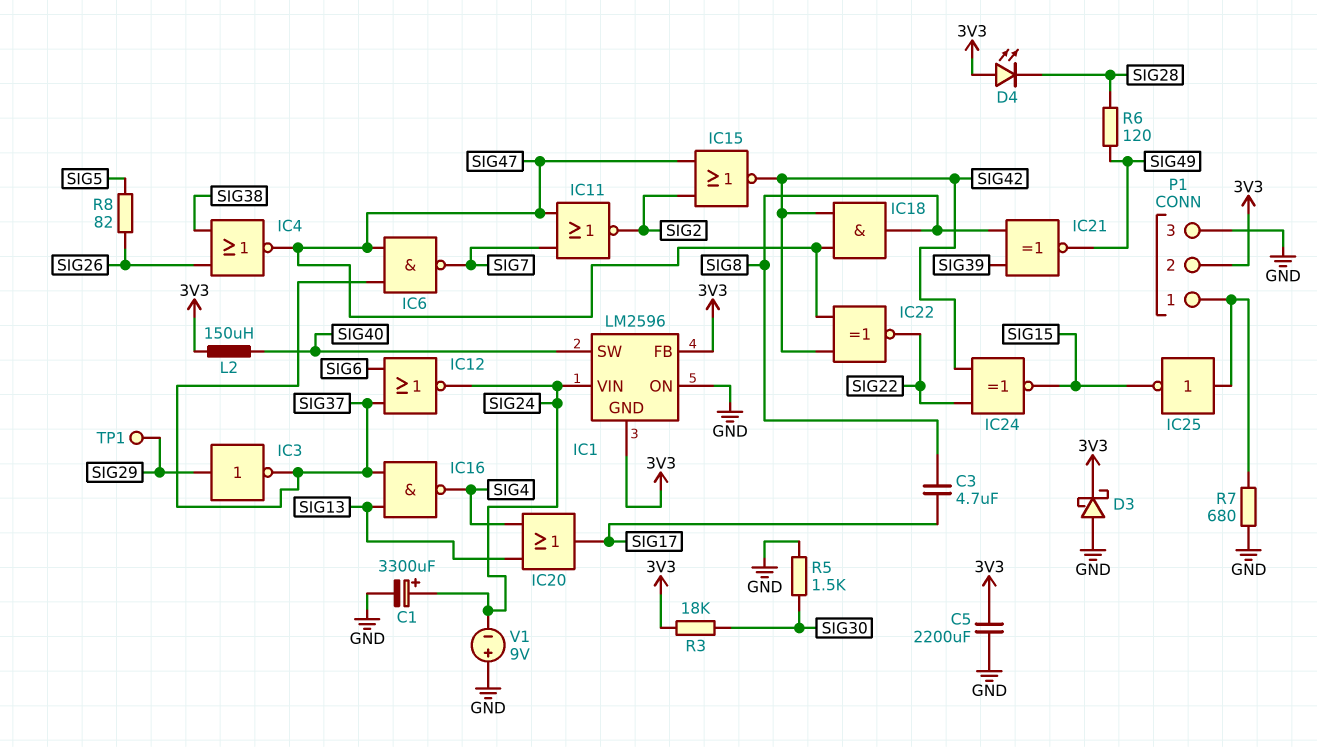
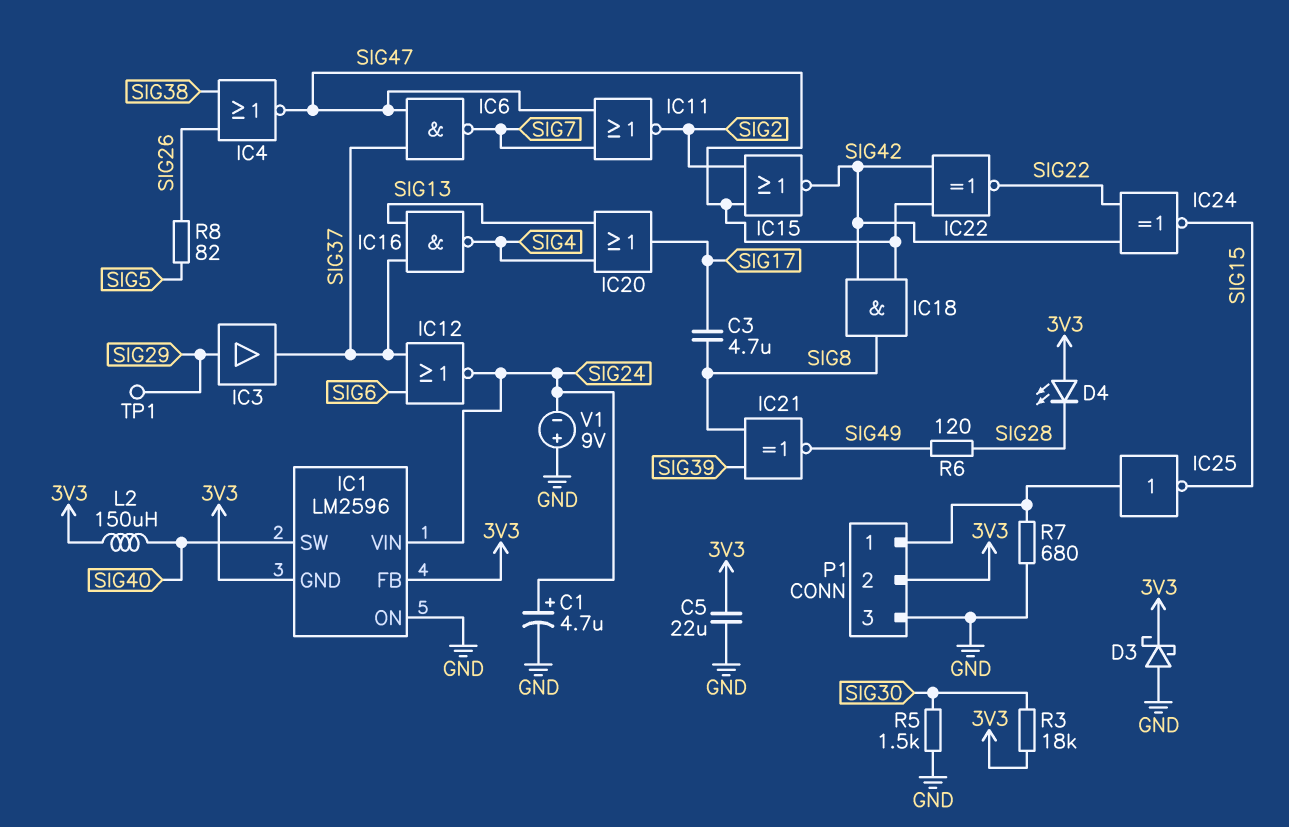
C1: 3300uF (plus SIG24, minus GND) -> 4.7uF (plus SIG24, minus GND)
C5: 2200uF (3V3, GND) -> 22uF (3V3, GND)
IC3: NOT (in SIG29, out SIG37) -> buffer (in SIG29, out SIG37)

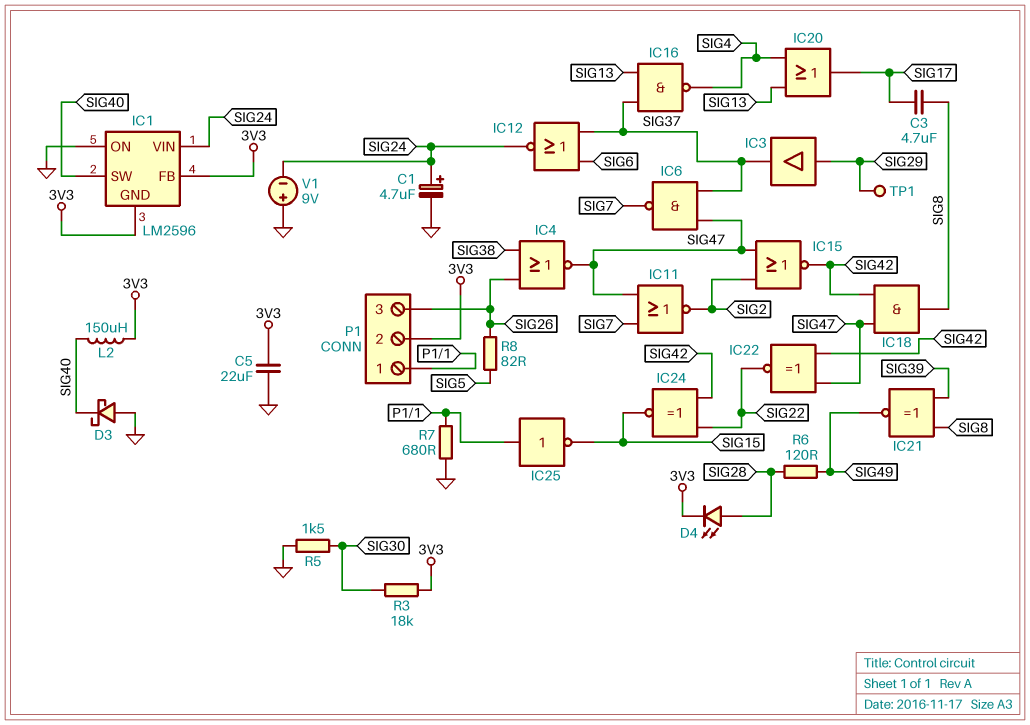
D3: schottky (A GND, K 3V3) -> schottky (A GND, K SIG40)
D4: LED (A 3V3, K SIG28) -> LED (A SIG28, K 3V3)
P1 pin 3: GND -> SIG26

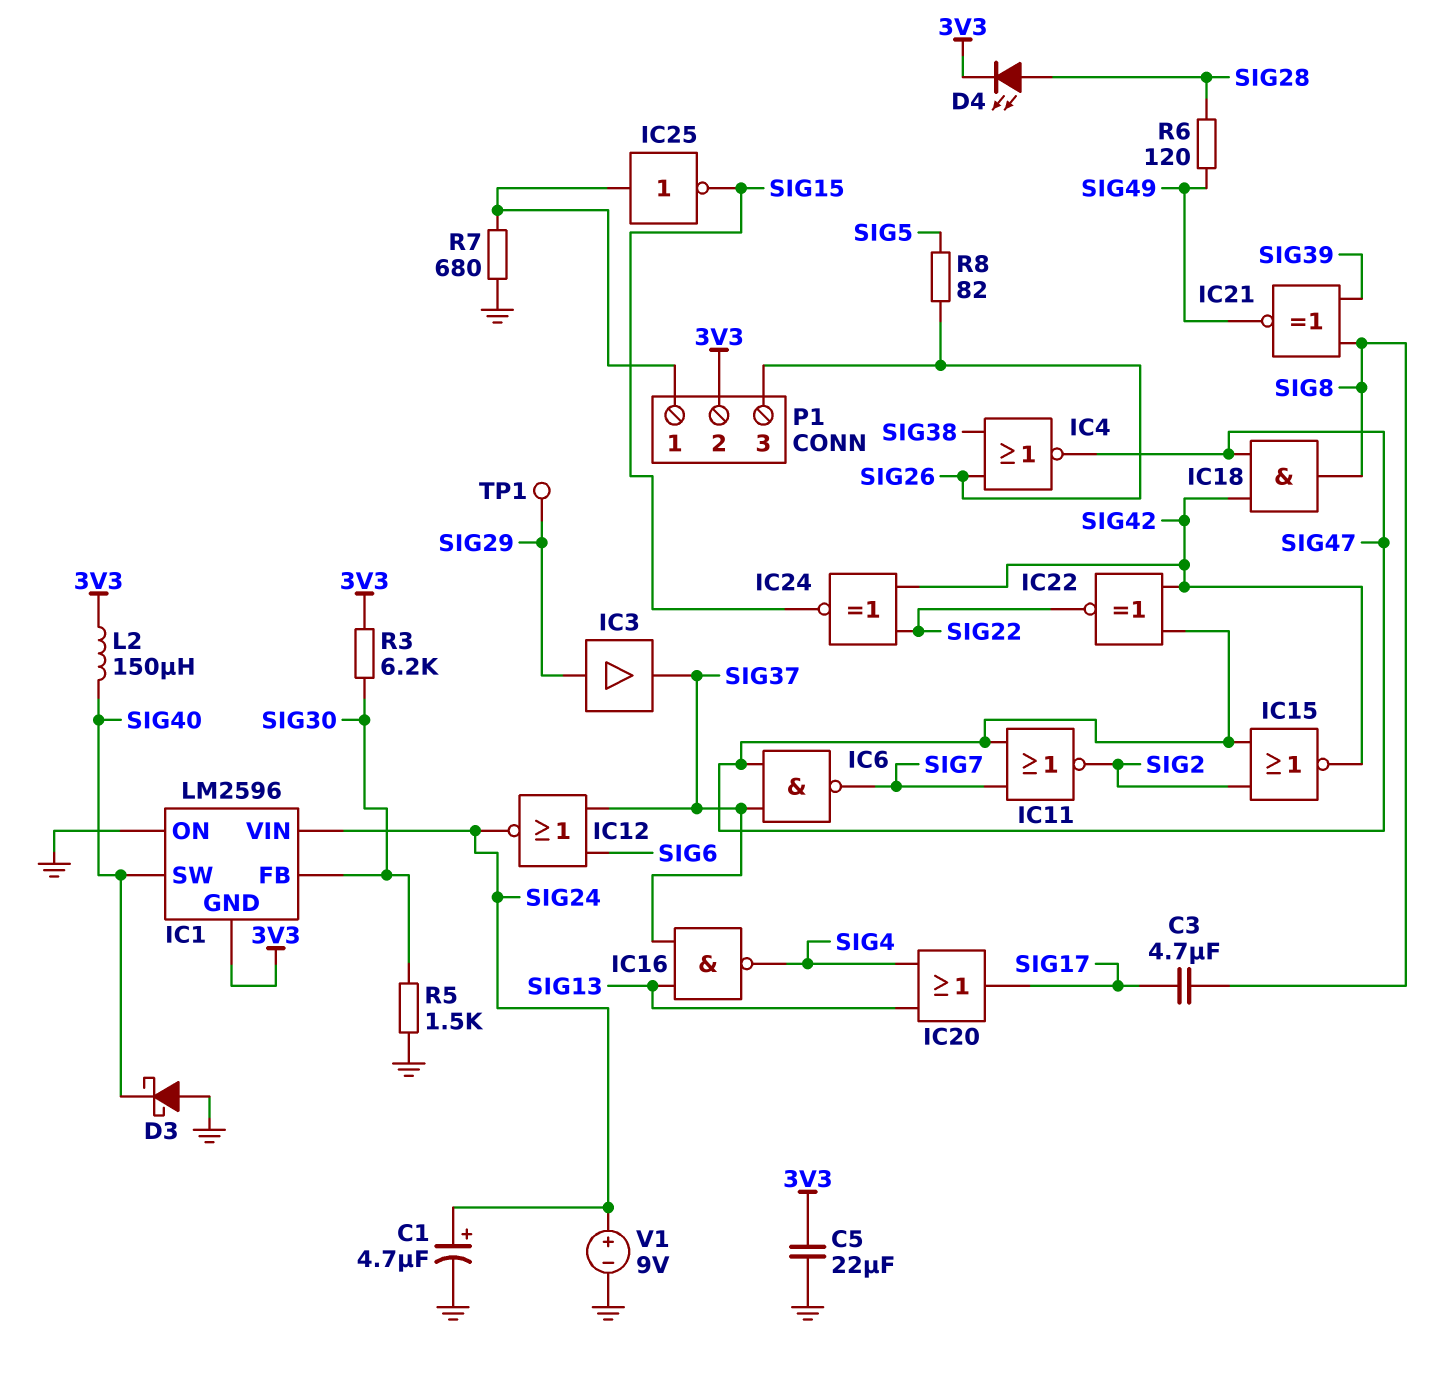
IC1 pin FB: 3V3 -> SIG30
R3: 18k (3V3, SIG30) -> 6.2k (3V3, SIG30)
V1: 9V (plus GND, minus SIG24) -> 9V (plus SIG24, minus GND)

